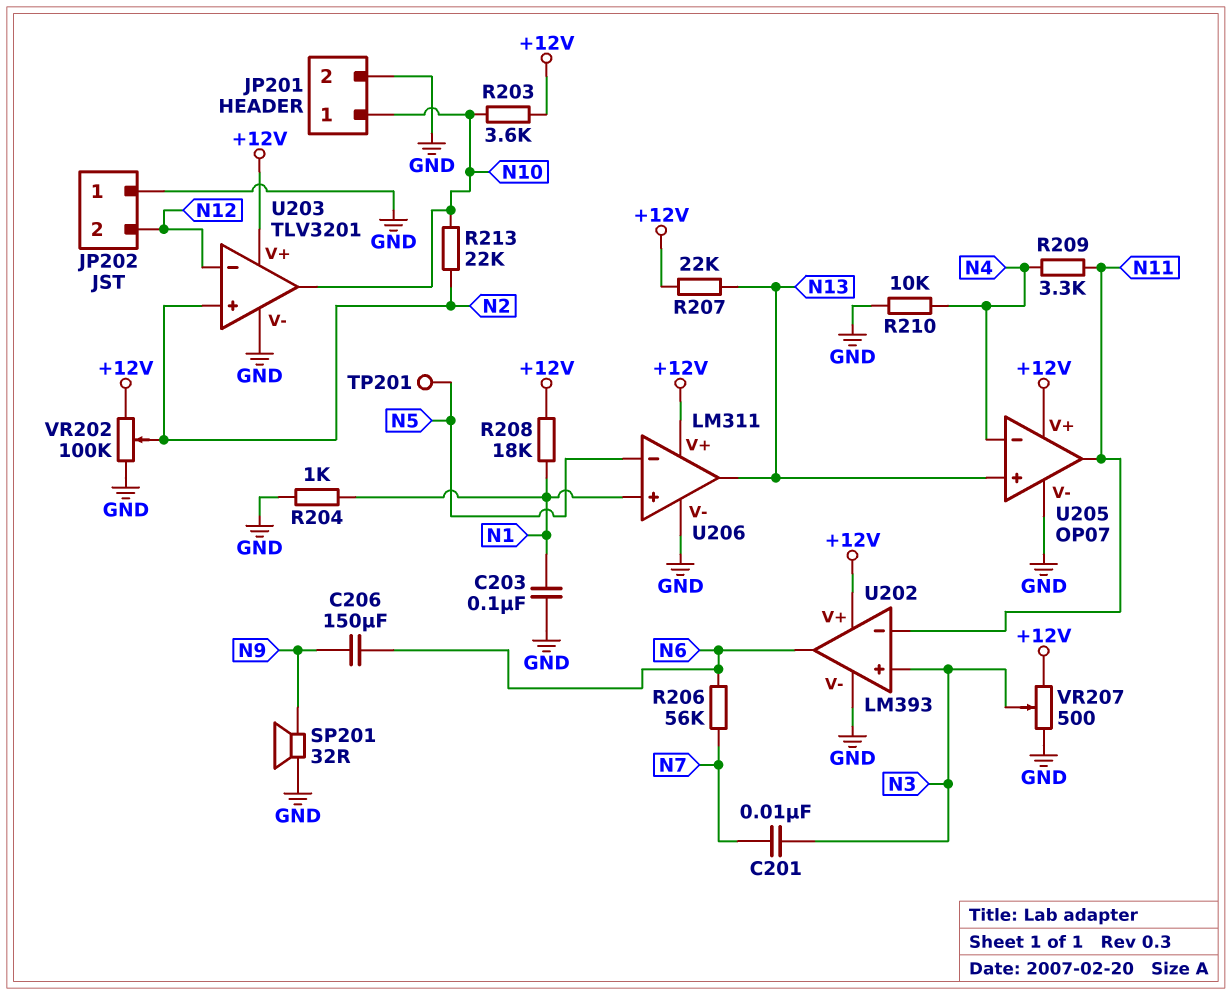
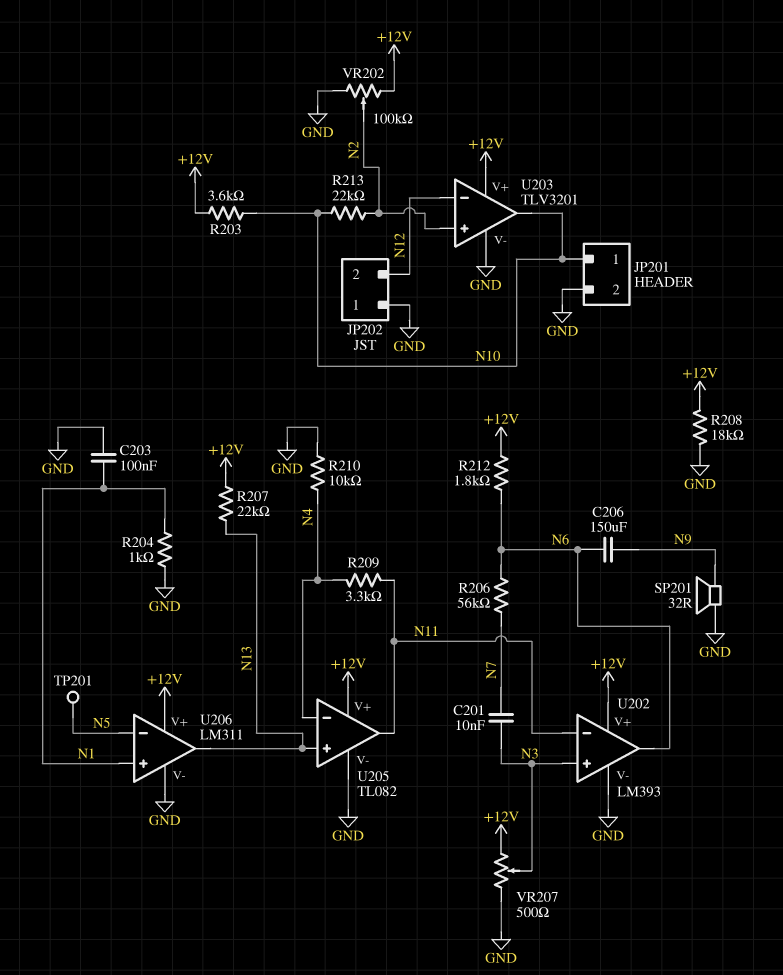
R208: 18k (+12V, N1) -> 18k (+12V, GND)
R212: none -> 1.8k (+12V, N6)
U205: OP07 -> TL082

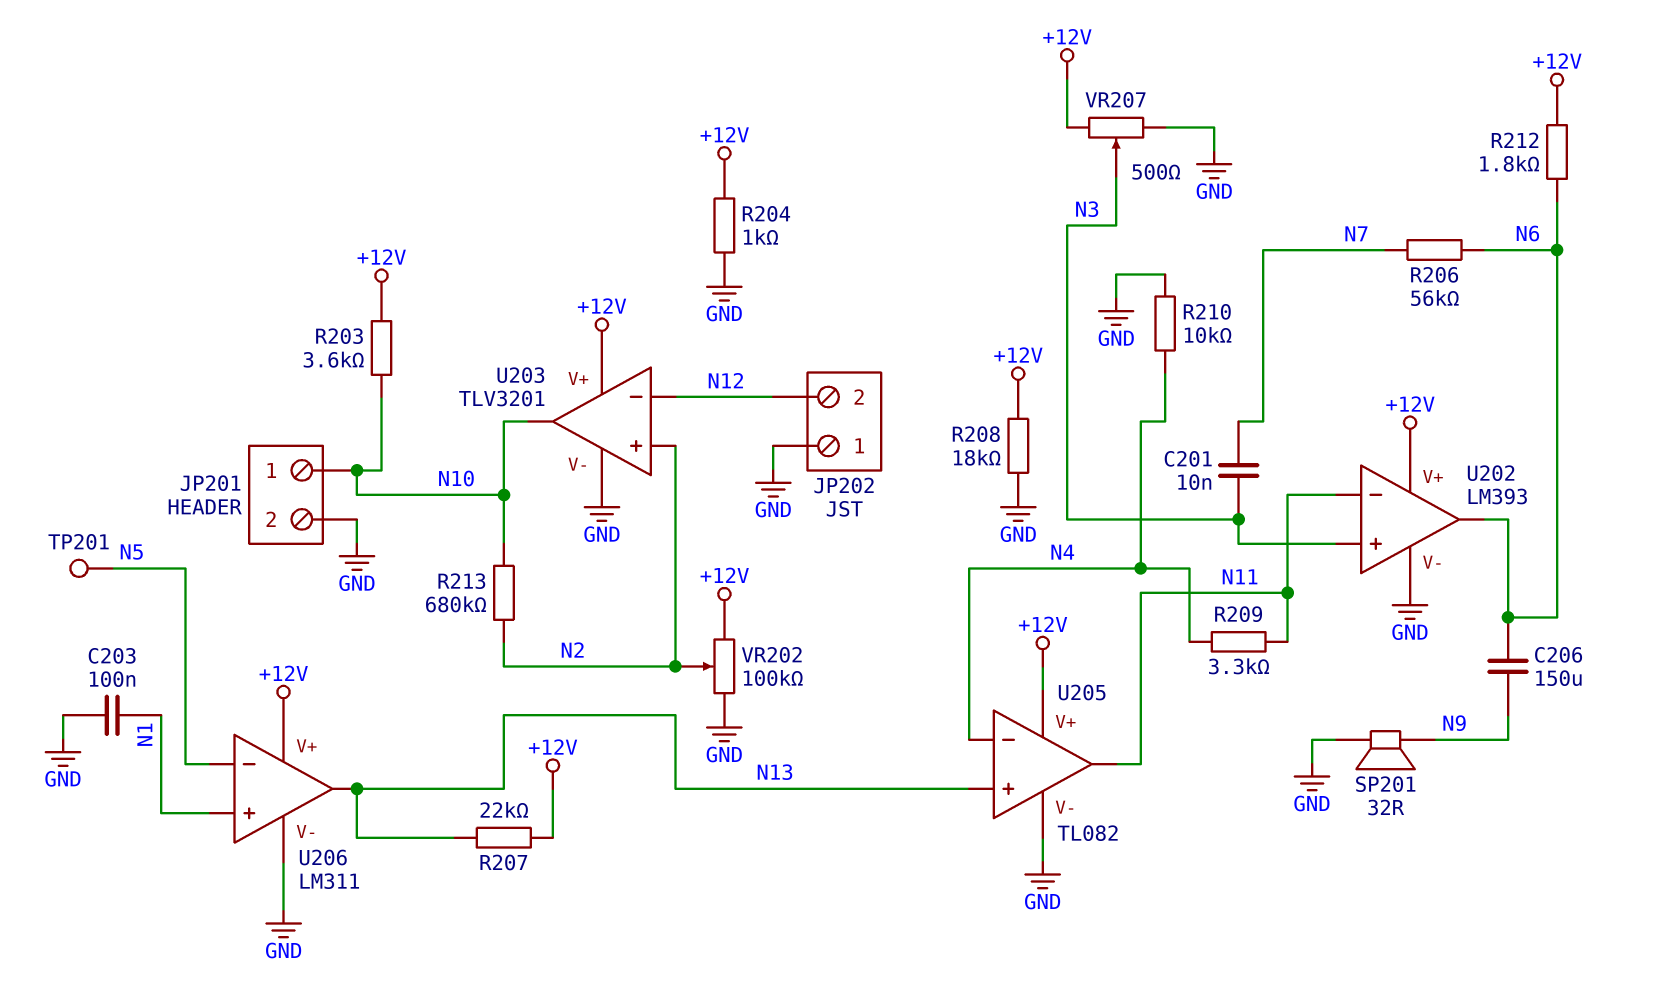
R204: 1k (GND, N1) -> 1k (+12V, GND)
R213: 22k (N2, N10) -> 680k (N2, N10)

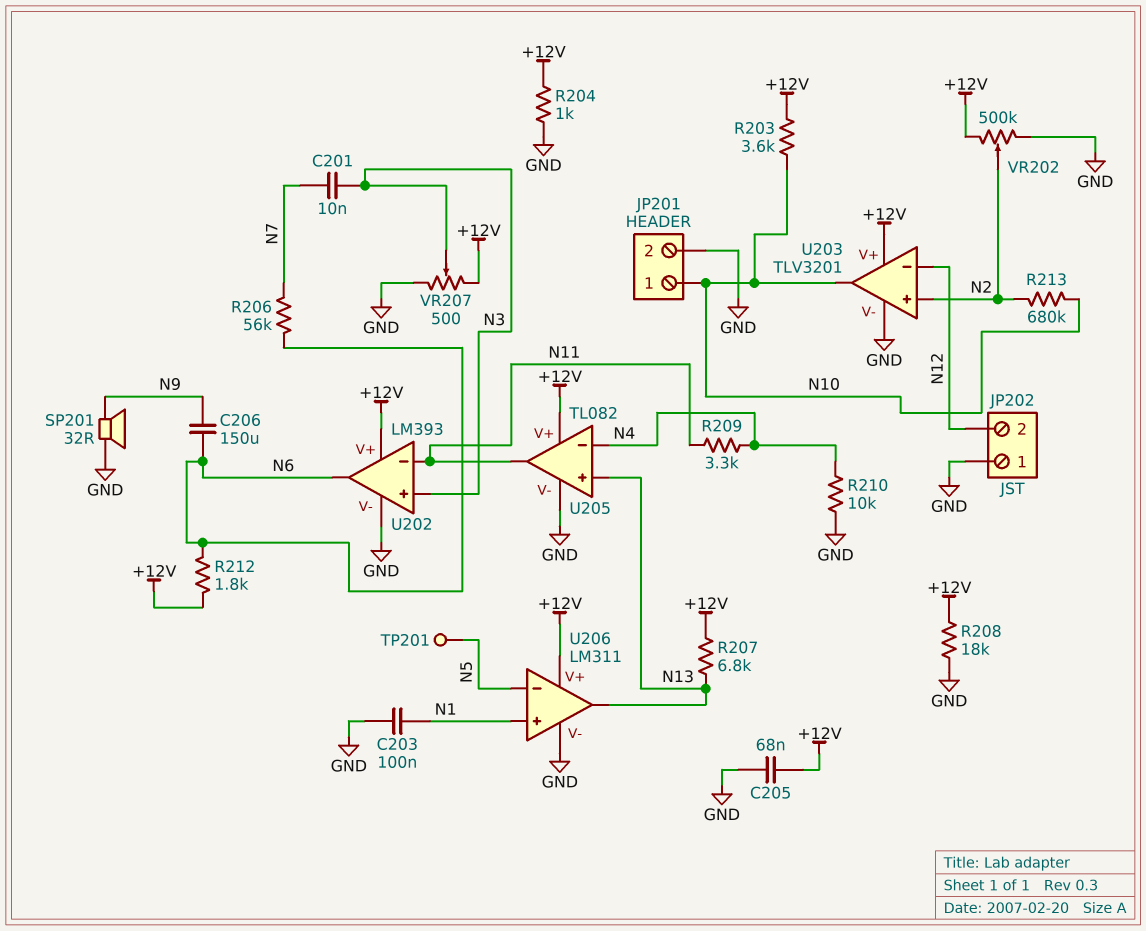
C205: none -> 68nF (+12V, GND)
R207: 22k (+12V, N13) -> 6.8k (+12V, N13)
VR202: 100k (+12V, GND, wiper N2) -> 500k (+12V, GND, wiper N2)

